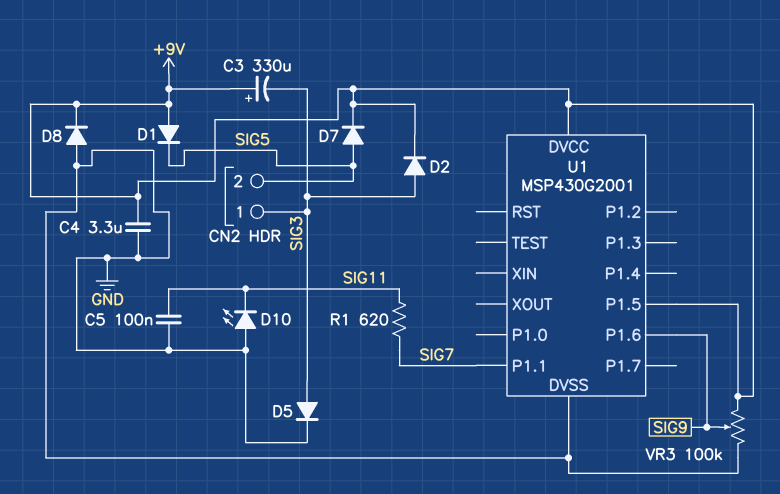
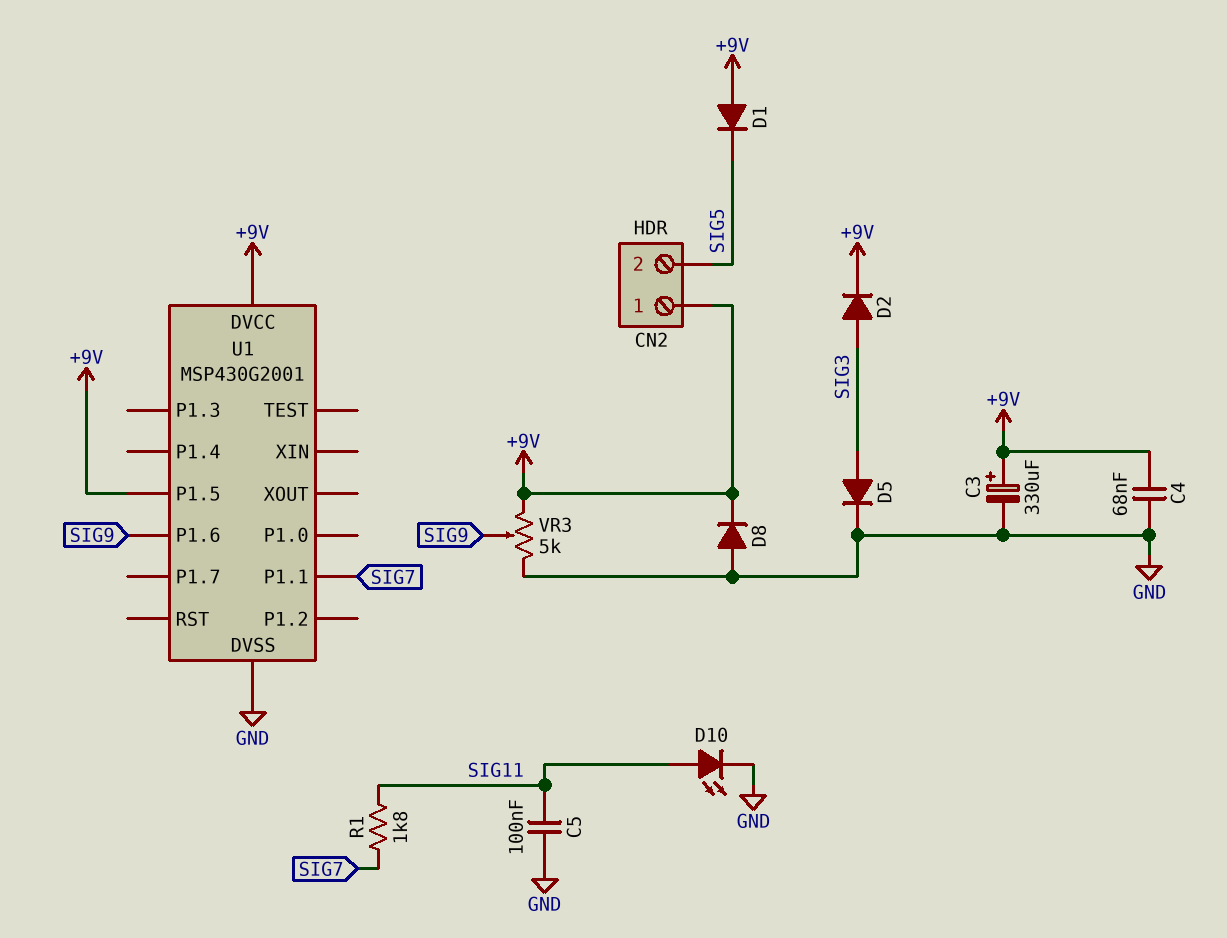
C3: 330uF (plus +9V, minus SIG3) -> 330uF (plus +9V, minus GND)
C4: 3.3uF (+9V, GND) -> 68nF (+9V, GND)
CN2 pin 1: SIG3 -> +9V
D7: diode (A SIG5, K +9V) -> none
D10: LED (A GND, K SIG11) -> LED (A SIG11, K GND)
R1: 620 (SIG7, SIG11) -> 1.8k (SIG7, SIG11)
VR3: 100k (+9V, GND, wiper SIG9) -> 5k (+9V, GND, wiper SIG9)

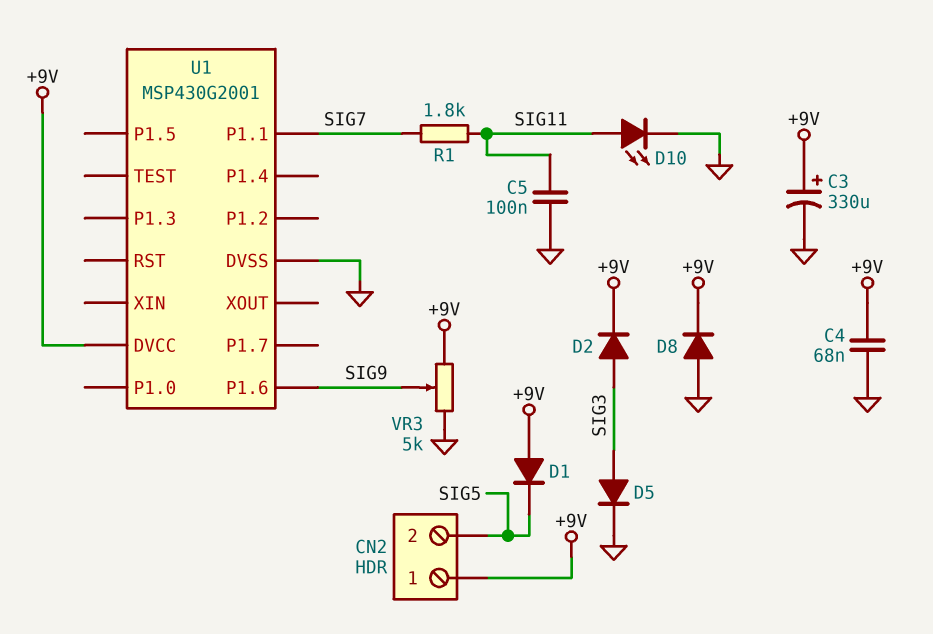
U1 pin P1.5: +9V -> none

